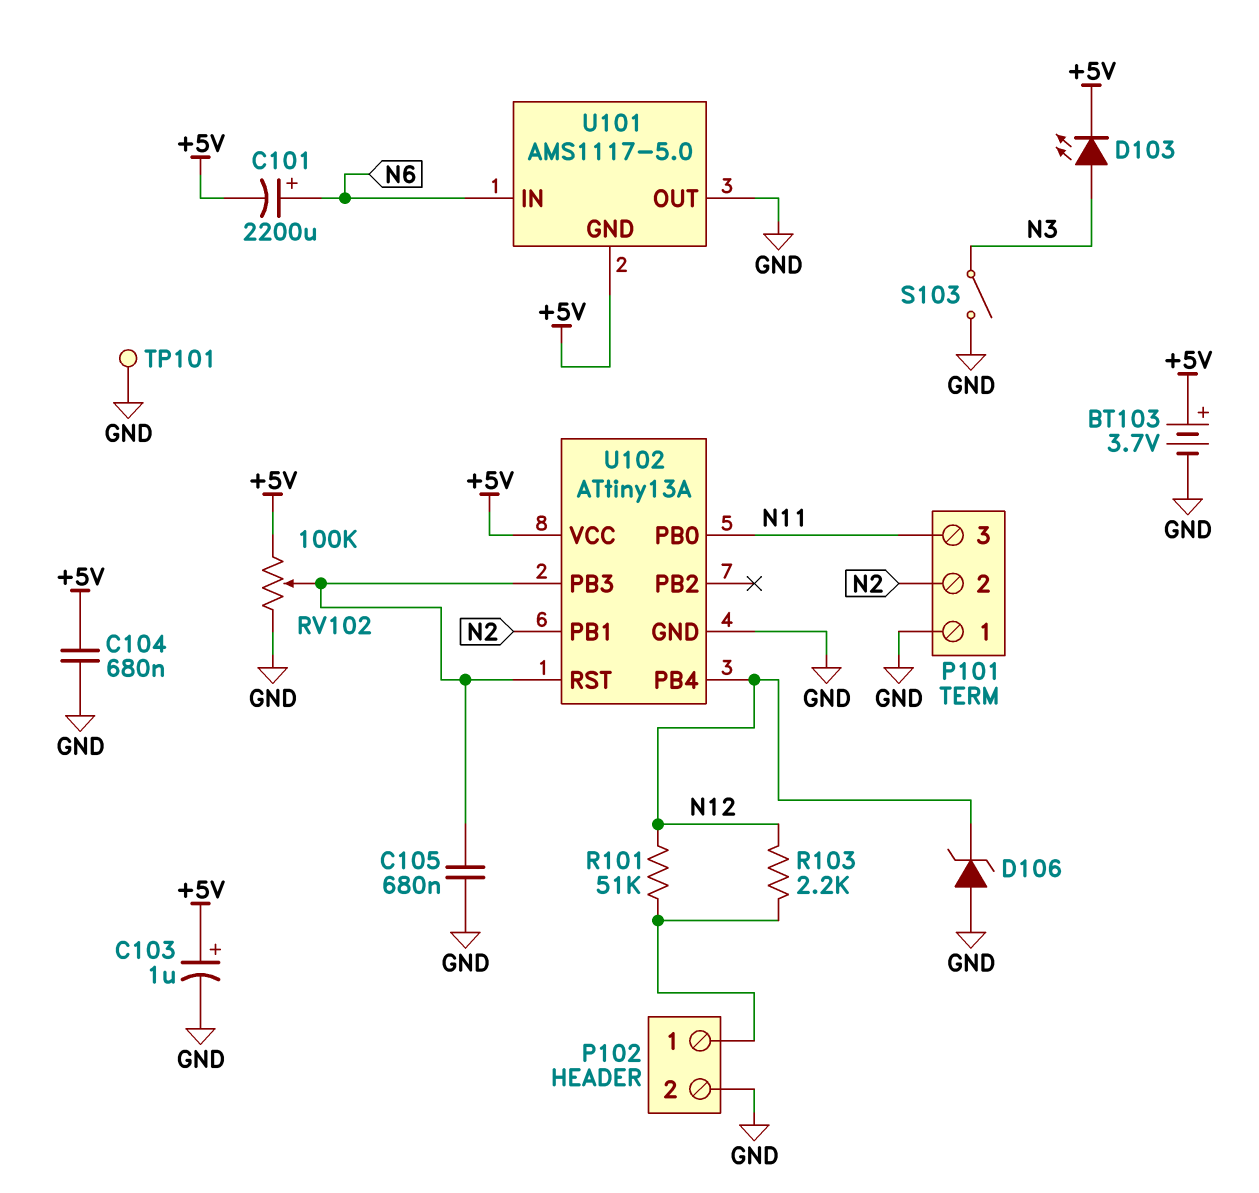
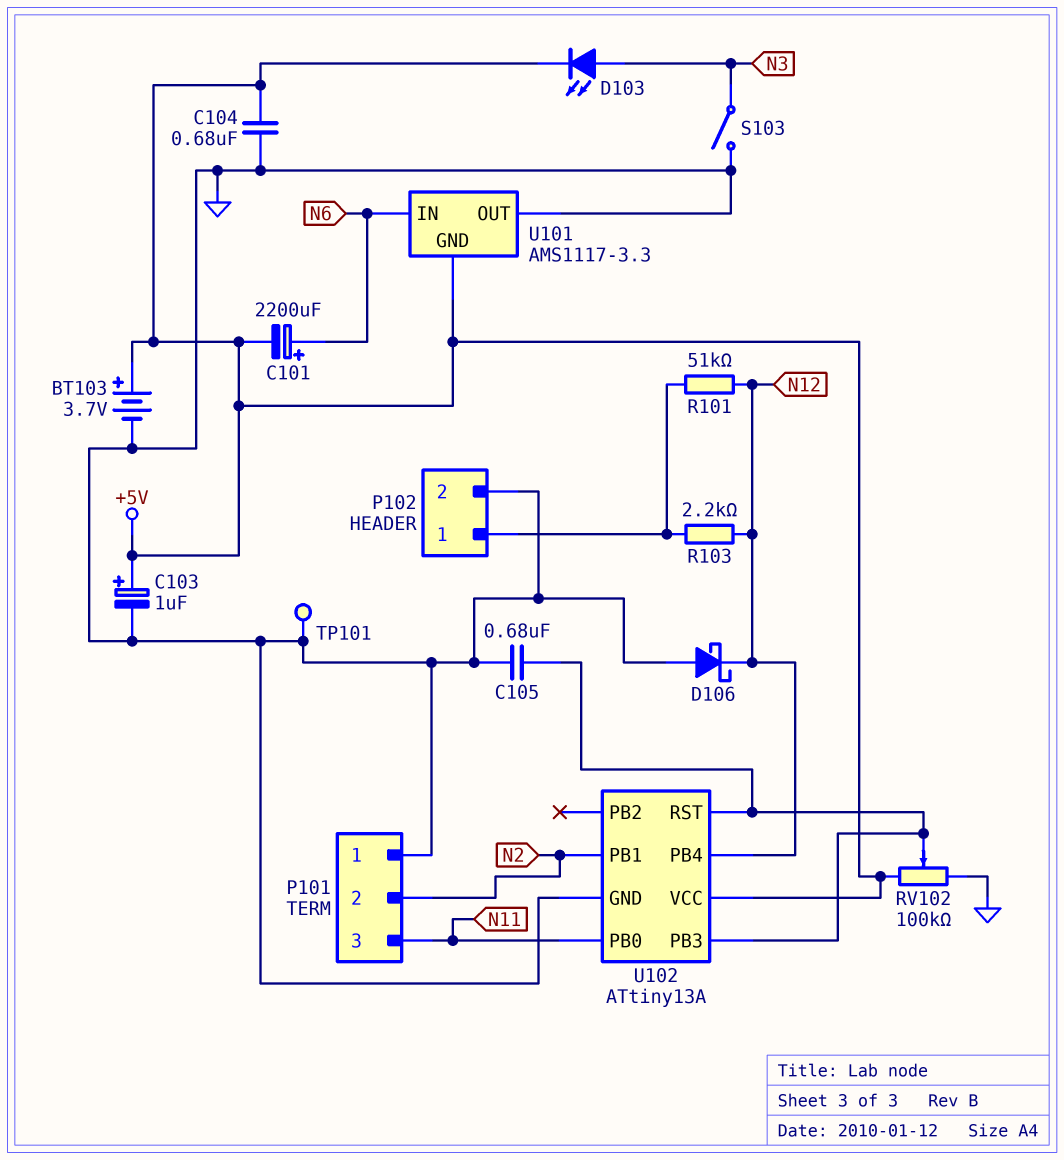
D106: zener (A GND, K N12) -> schottky (A GND, K N12)
U101: AMS1117-5.0 -> AMS1117-3.3

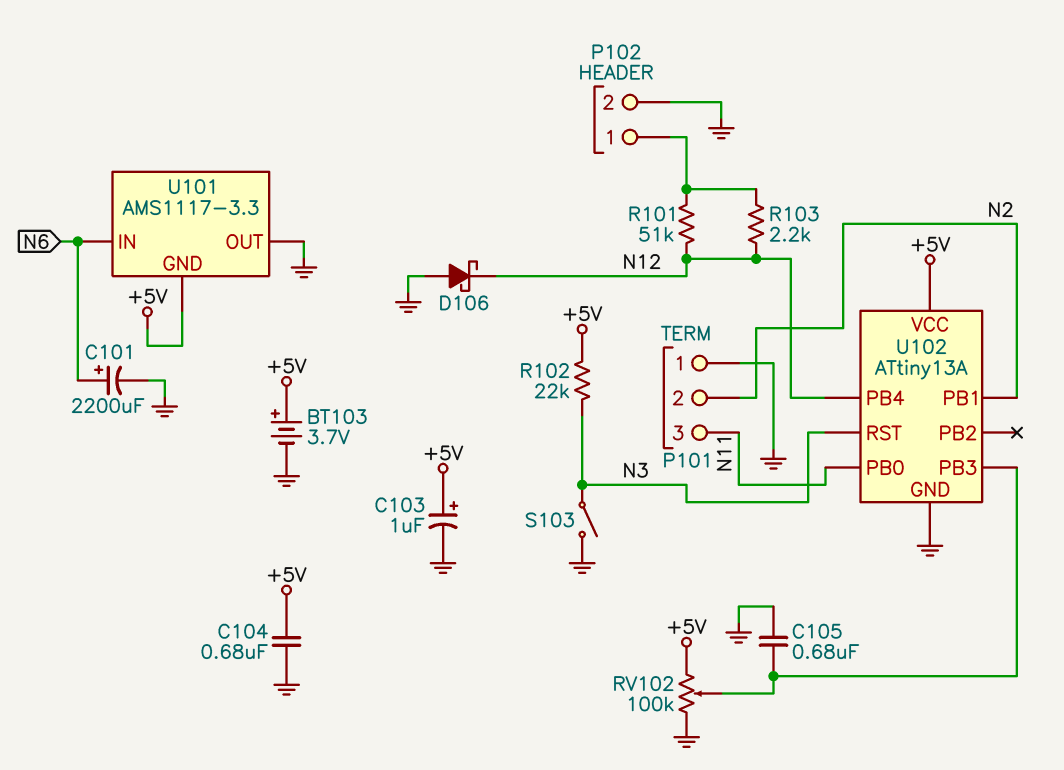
C101: 2200uF (plus N6, minus +5V) -> 2200uF (plus N6, minus GND)
D103: LED (A N3, K +5V) -> none
R102: none -> 22k (+5V, N3)
TP101: test point (GND) -> none
U102 pin RST: U102/PB3 -> N3

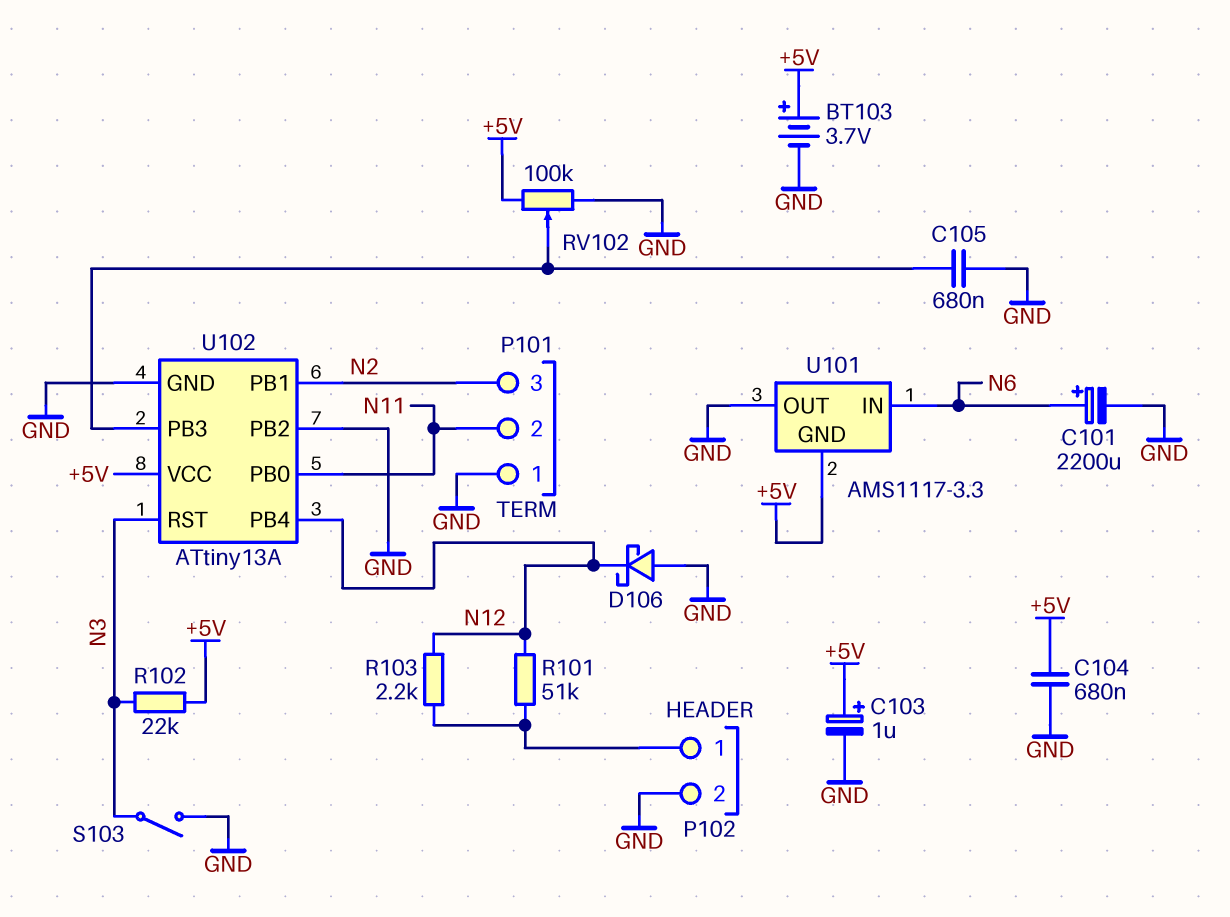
P101 pin 2: N2 -> N11
P101 pin 3: N11 -> N2
U102 pin PB2: none -> GND

